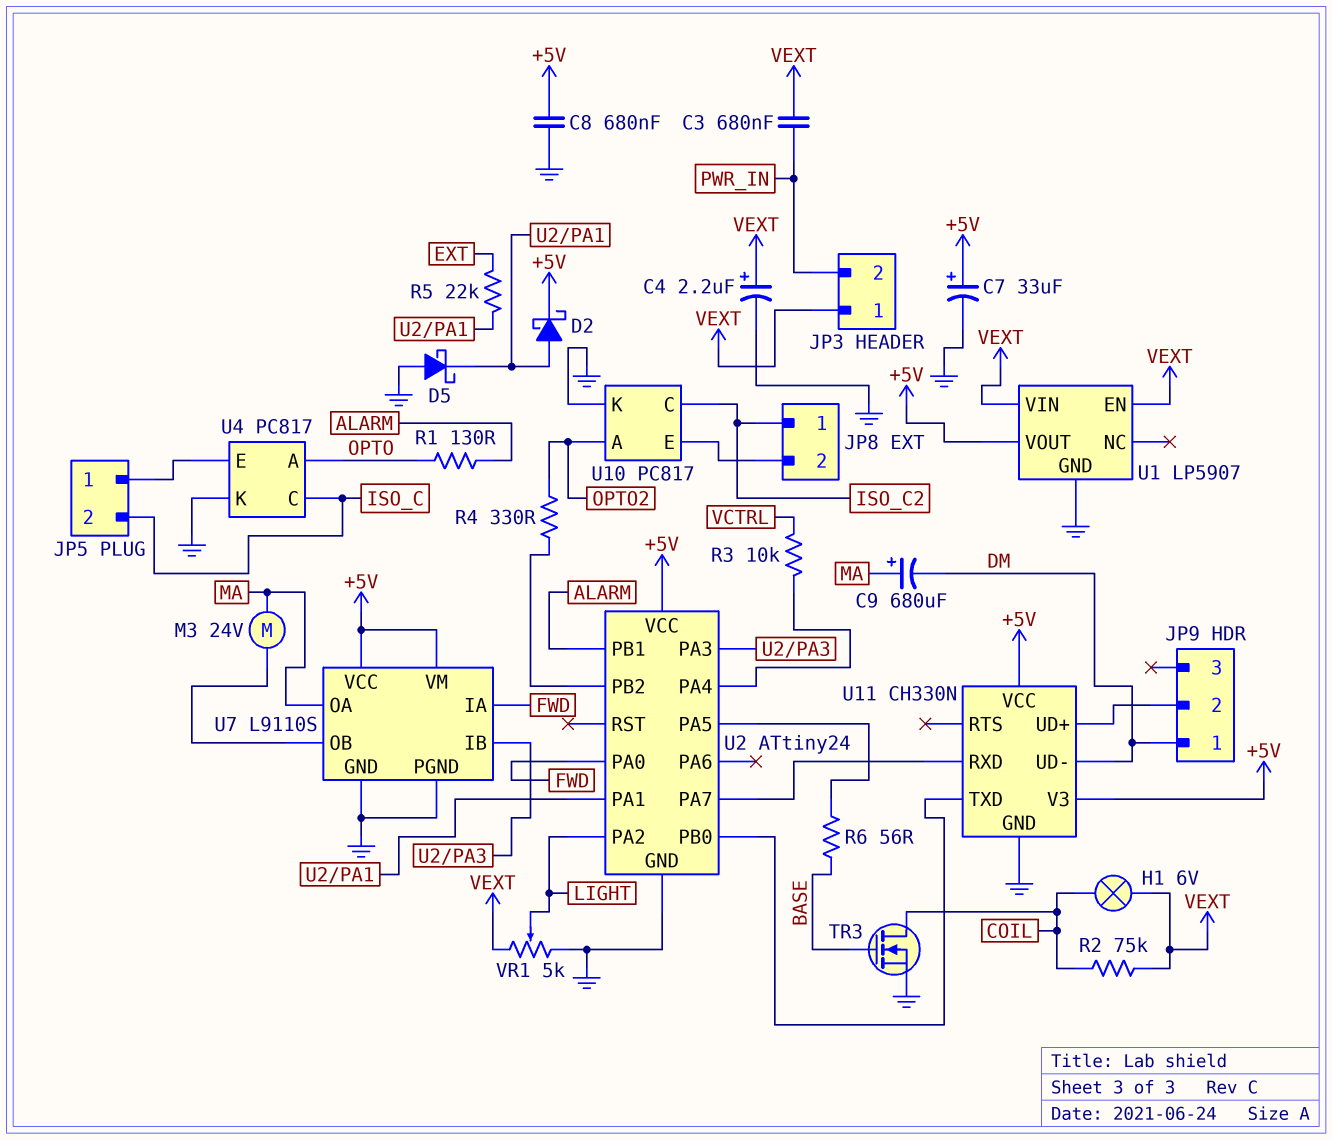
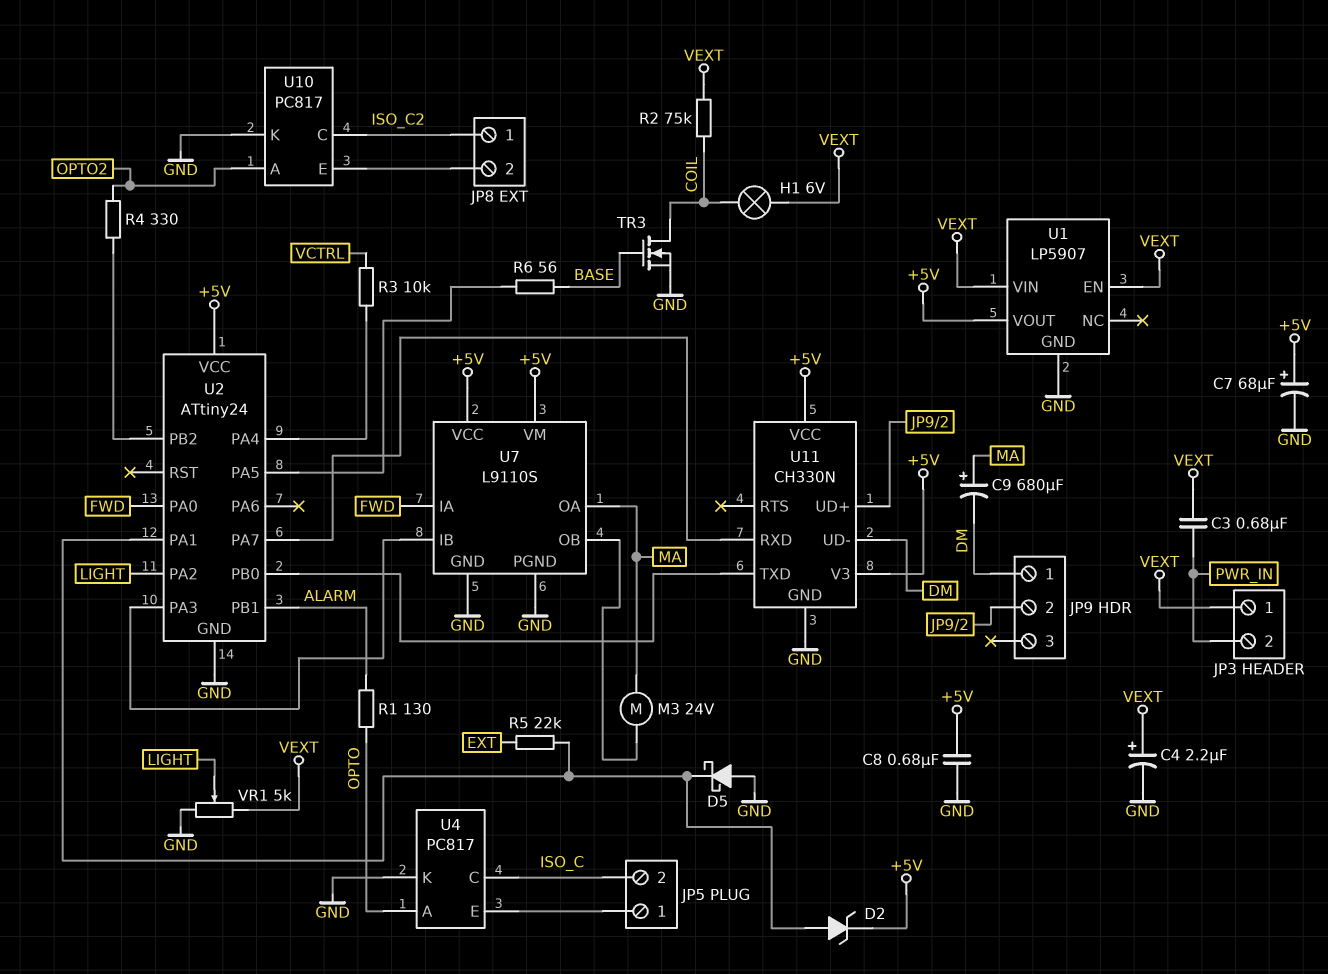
C7: 33uF (plus +5V, minus GND) -> 68uF (plus +5V, minus GND)
D2: schottky (A U2/PA1, K +5V) -> zener (A U2/PA1, K +5V)

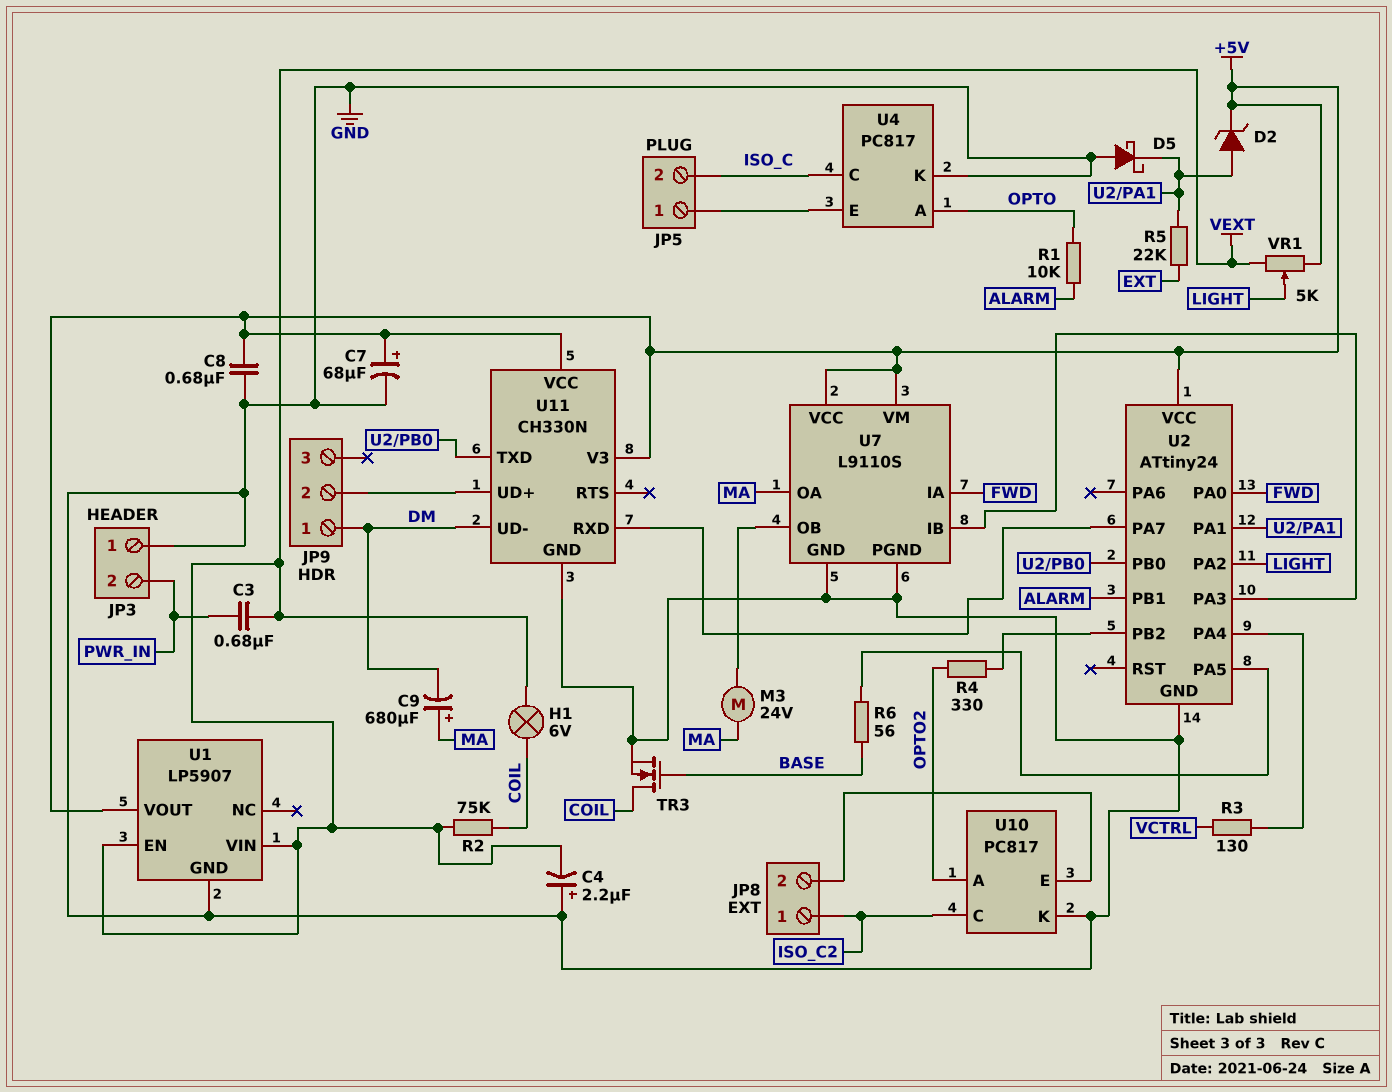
C4: 2.2uF (plus VEXT, minus GND) -> 2.2uF (plus GND, minus VEXT)
JP3 pin 1: VEXT -> GND
R1: 130 (ALARM, OPTO) -> 10k (ALARM, OPTO)
R3: 10k (U2/PA4, VCTRL) -> 130 (U2/PA4, VCTRL)
VR1: 5k (GND, VEXT, wiper LIGHT) -> 5k (+5V, VEXT, wiper LIGHT)

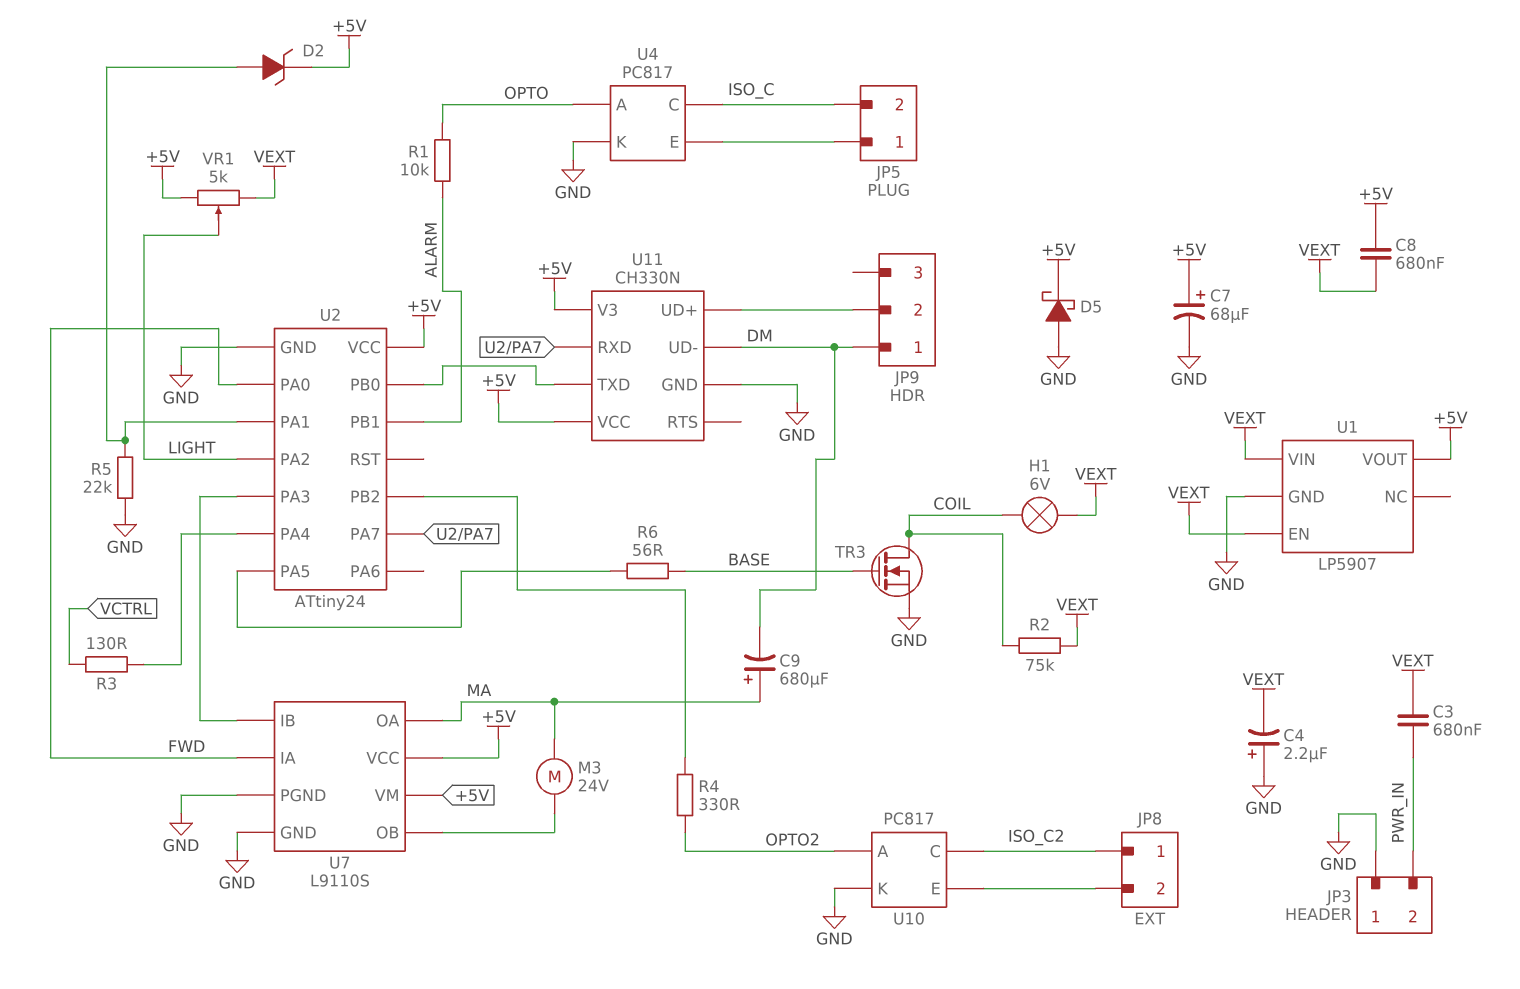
C8: 680nF (+5V, GND) -> 680nF (+5V, VEXT)
D5: schottky (A GND, K U2/PA1) -> schottky (A GND, K +5V)
R5: 22k (EXT, U2/PA1) -> 22k (GND, U2/PA1)

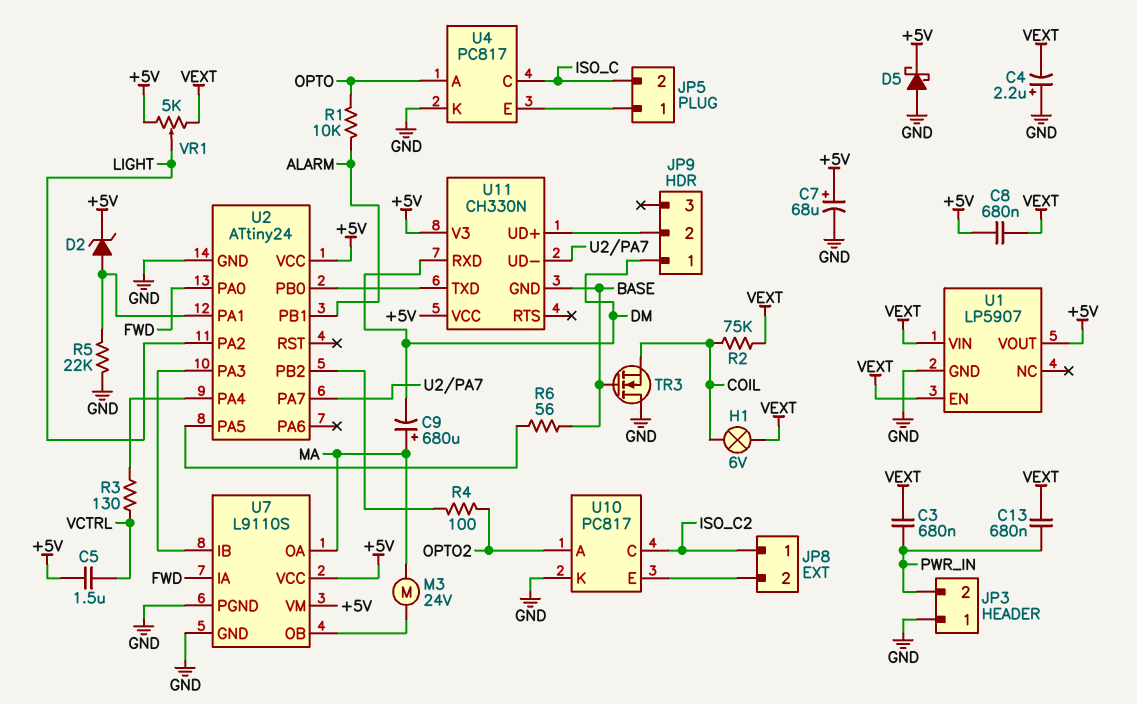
C5: none -> 1.5uF (+5V, VCTRL)
C13: none -> 680nF (PWR_IN, VEXT)
R4: 330 (OPTO2, U2/PB2) -> 100 (OPTO2, U2/PB2)
TR3: NMOS (G BASE, D COIL, S GND) -> NMOS (G BASE, D GND, S COIL)
U11 pin GND: GND -> BASE
U11 pin RXD: U2/PA7 -> DM
U11 pin UD-: DM -> U2/PA7

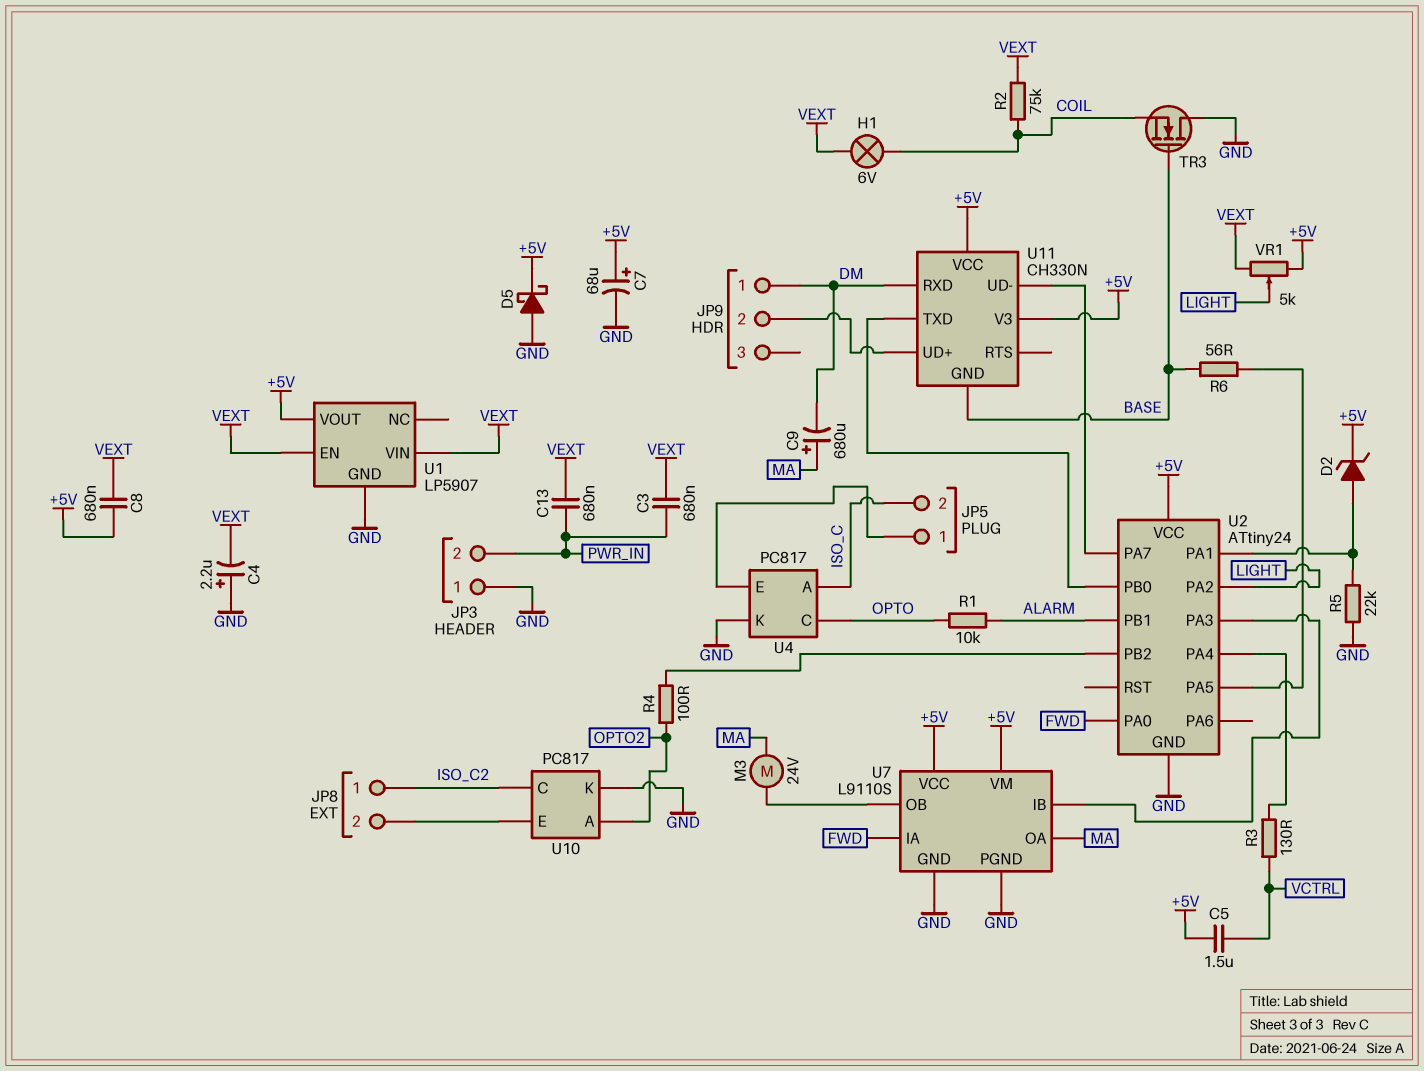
U4 pin A: OPTO -> ISO_C
U4 pin C: ISO_C -> OPTO

